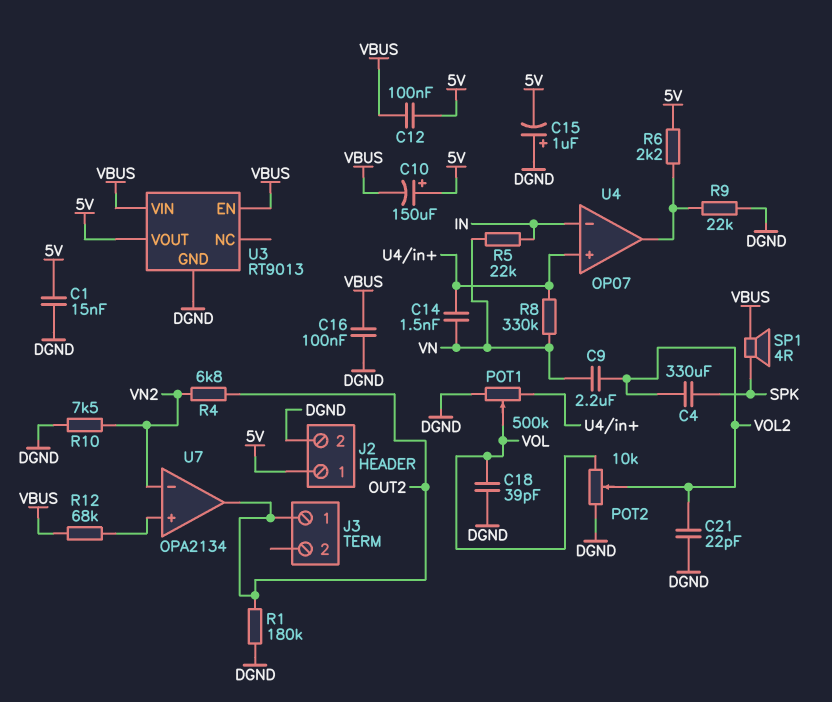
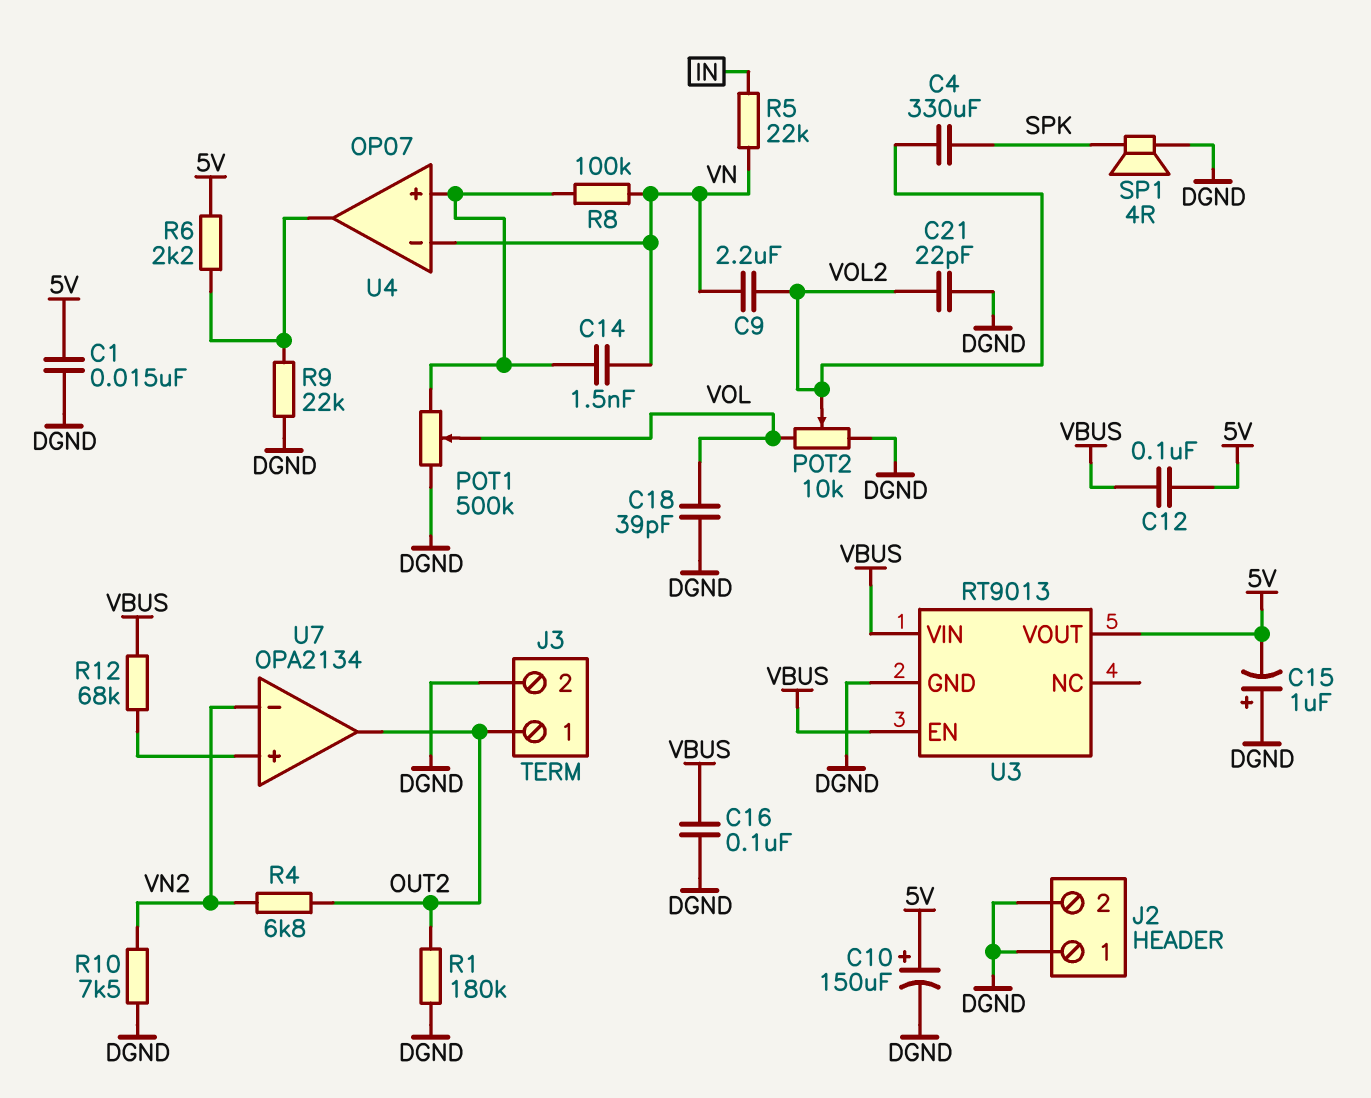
C10: 150uF (plus 5V, minus VBUS) -> 150uF (plus 5V, minus DGND)
J2 pin 1: 5V -> DGND
J3 pin 2: none -> DGND
R8: 330k (U4/in+, VN) -> 100k (U4/in+, VN)
SP1: speaker 4R (SPK, VBUS) -> speaker 4R (DGND, SPK)
U4 pin in-: IN -> VN

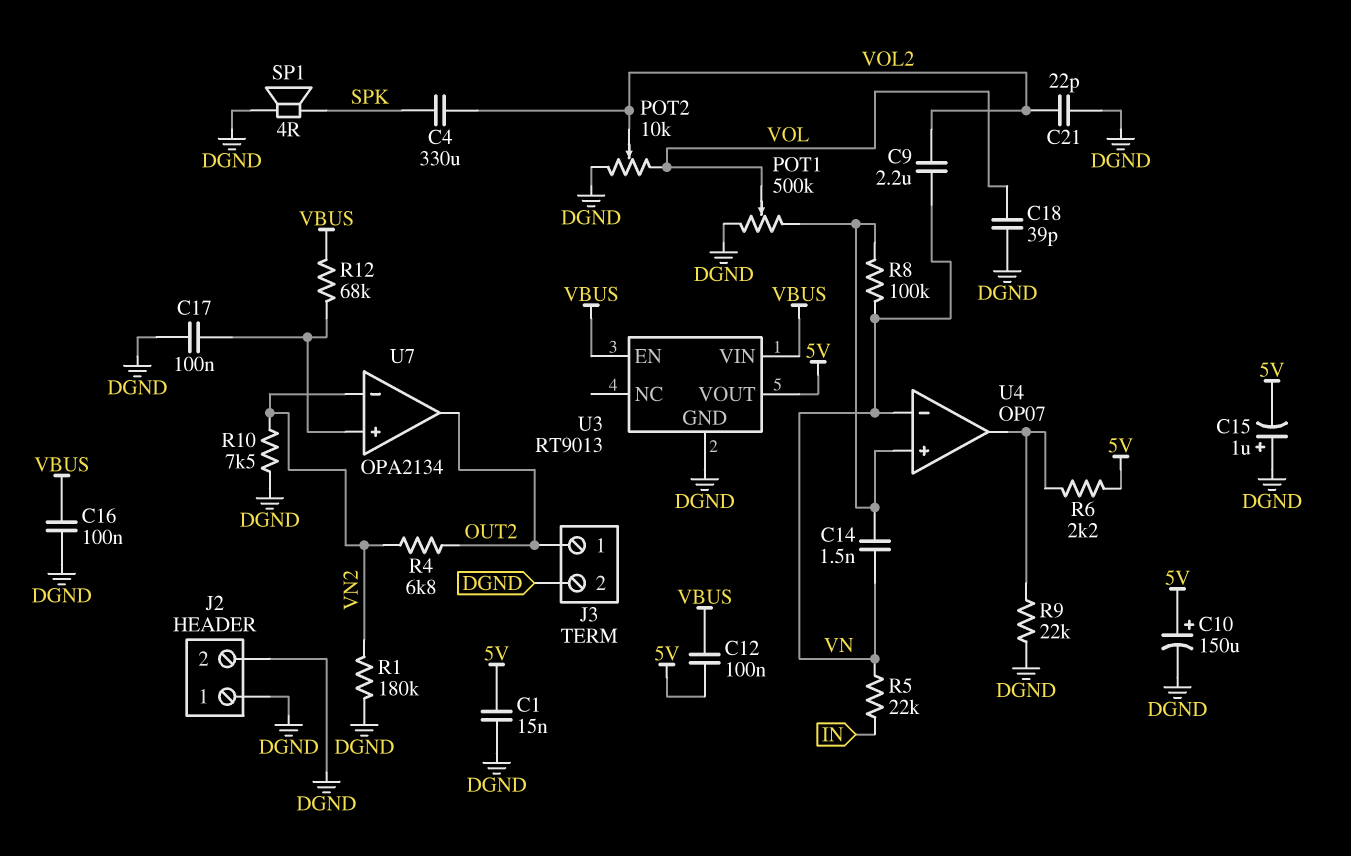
C17: none -> 100nF (DGND, U7/in+)
R1: 180k (DGND, OUT2) -> 180k (DGND, VN2)

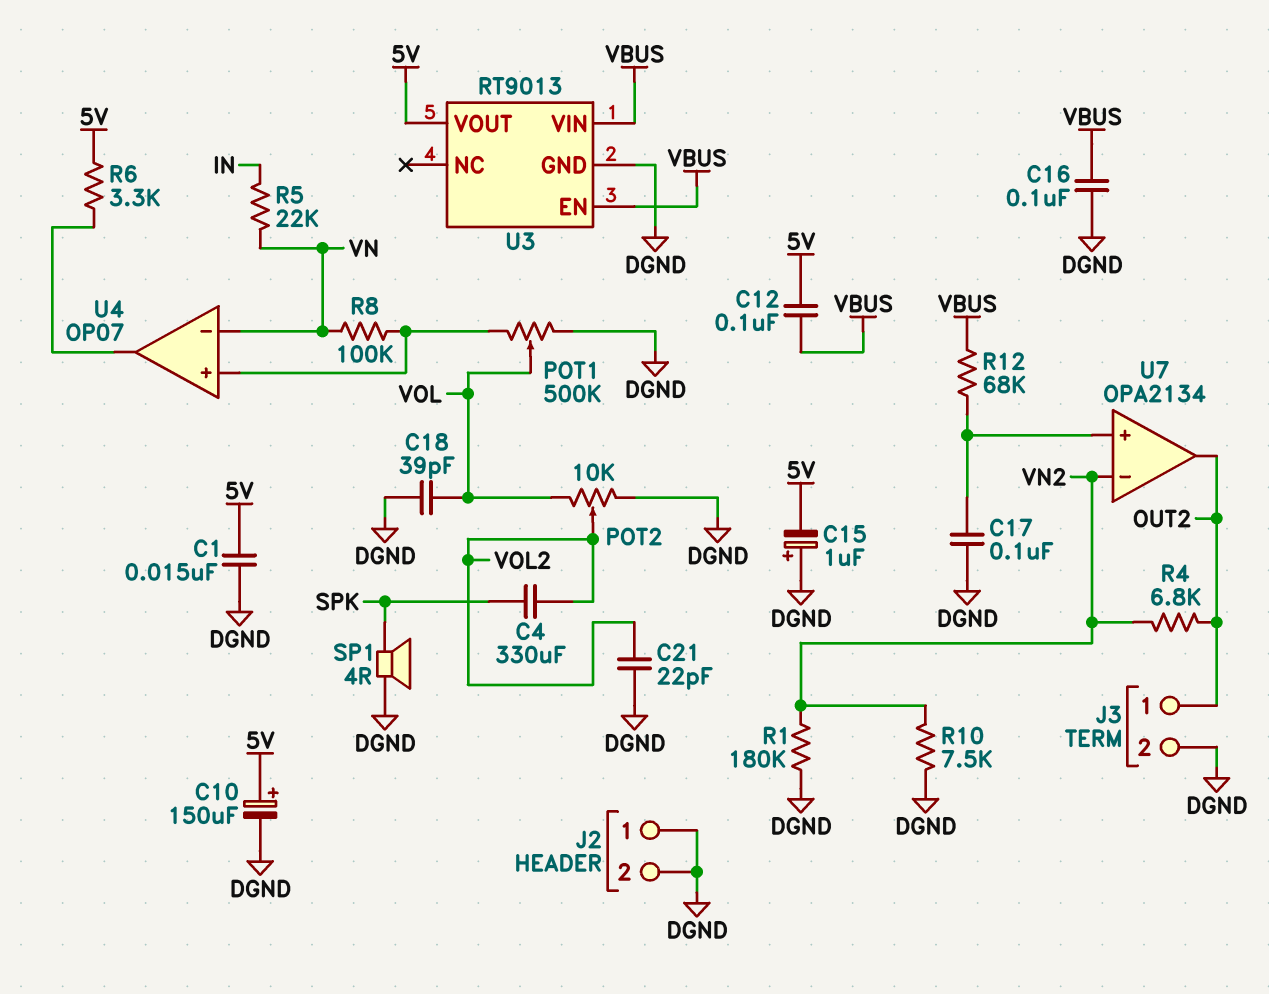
C9: 2.2uF (VN, VOL2) -> none
C14: 1.5nF (U4/in+, VN) -> none
R6: 2.2k (5V, U4/out) -> 3.3k (5V, U4/out)
R9: 22k (DGND, U4/out) -> none

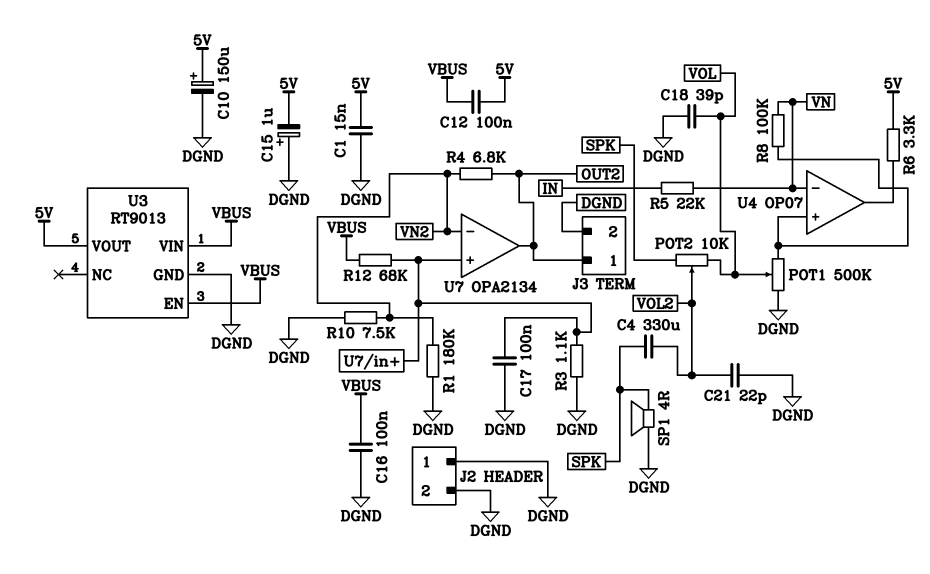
POT2: 10k (DGND, VOL, wiper VOL2) -> 10k (SPK, VOL, wiper VOL2)
R3: none -> 1.1k (DGND, U7/in+)

